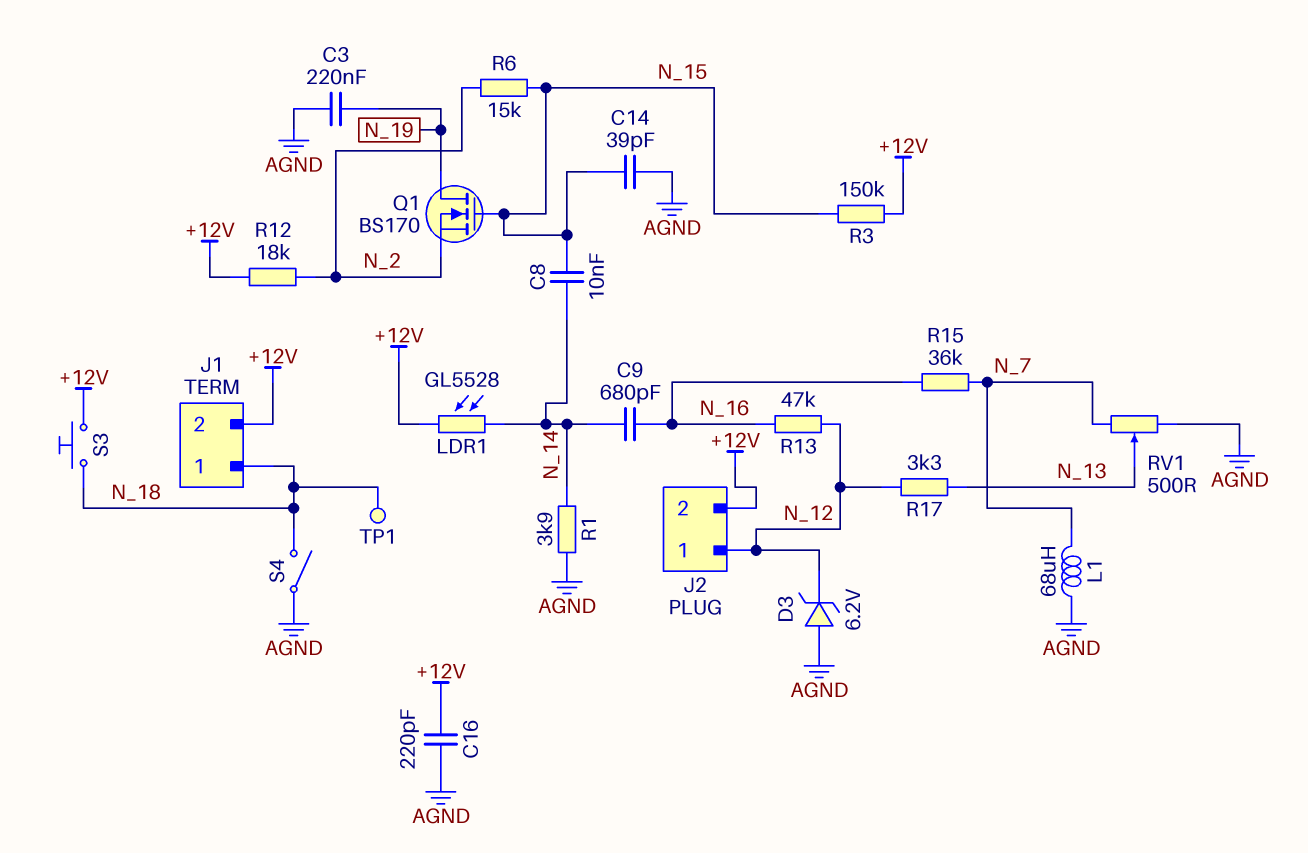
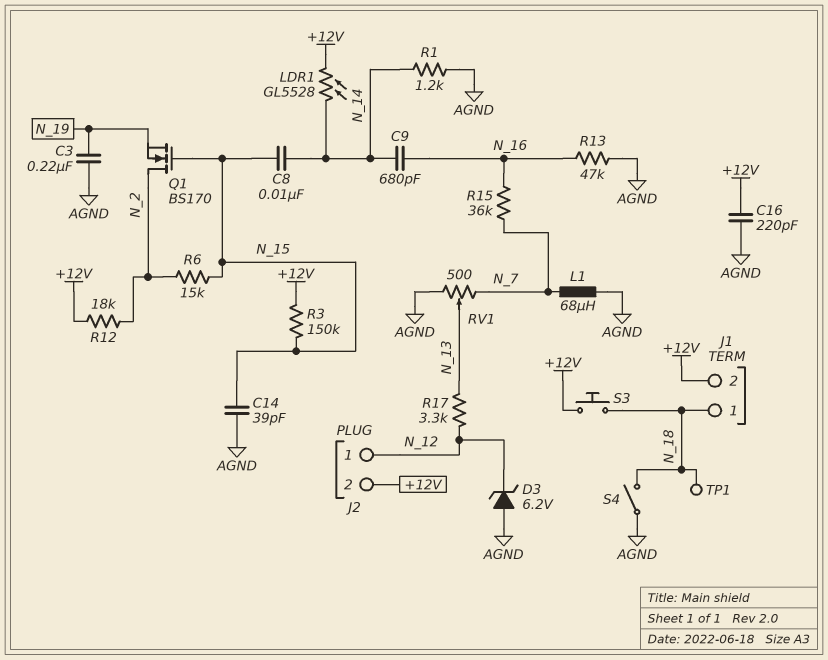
Q1: NMOS BS170 (G N_15, D N_19, S N_2) -> NMOS BS170 (G N_15, D N_2, S N_19)
R1: 3.9k (AGND, N_14) -> 1.2k (AGND, N_14)
R13: 47k (N_12, N_16) -> 47k (AGND, N_16)

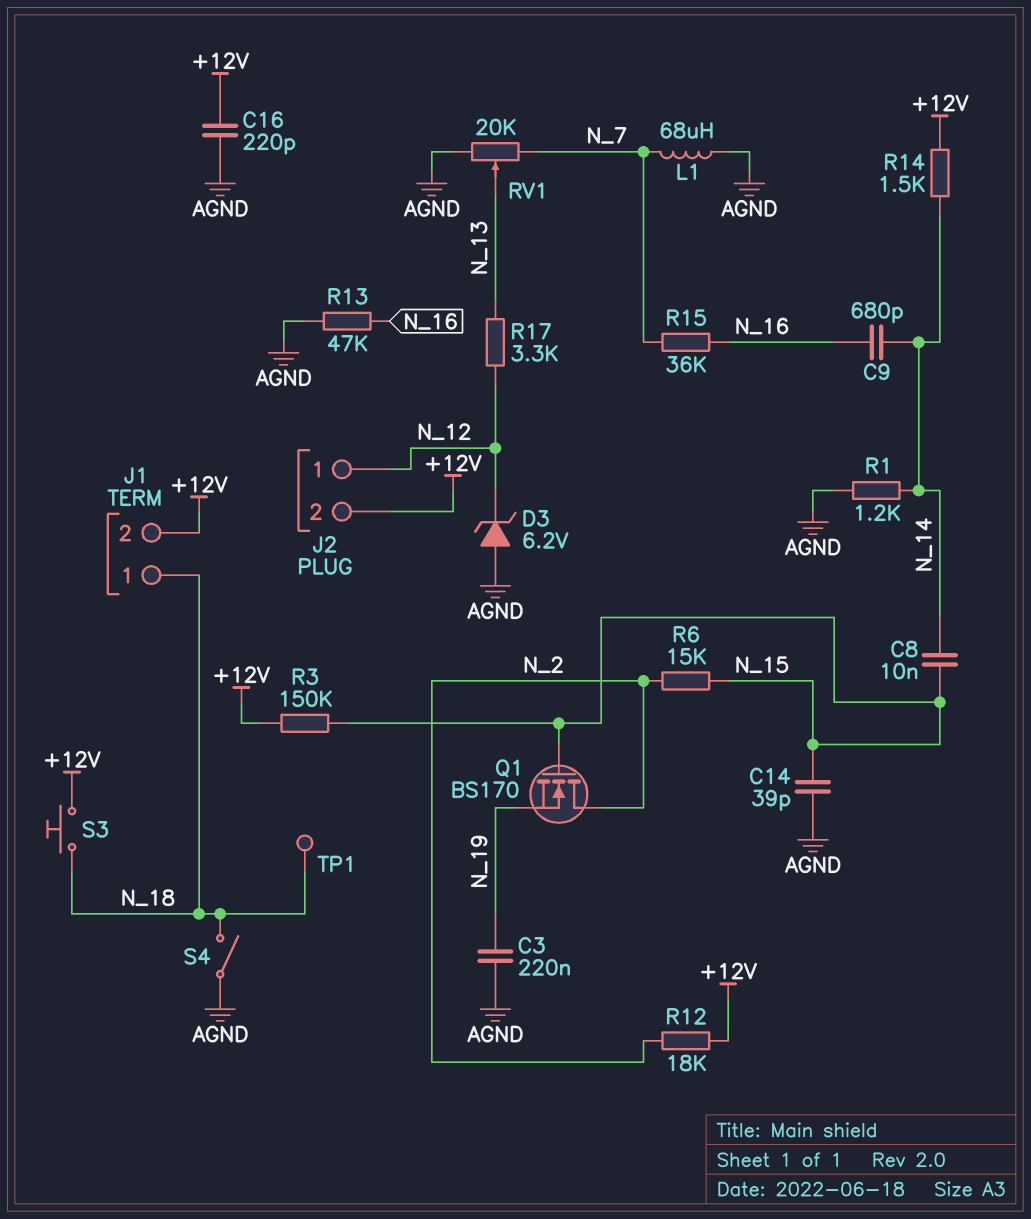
LDR1: GL5528 (+12V, N_14) -> none
R14: none -> 1.5k (+12V, N_14)
RV1: 500 (AGND, N_7, wiper N_13) -> 20k (AGND, N_7, wiper N_13)

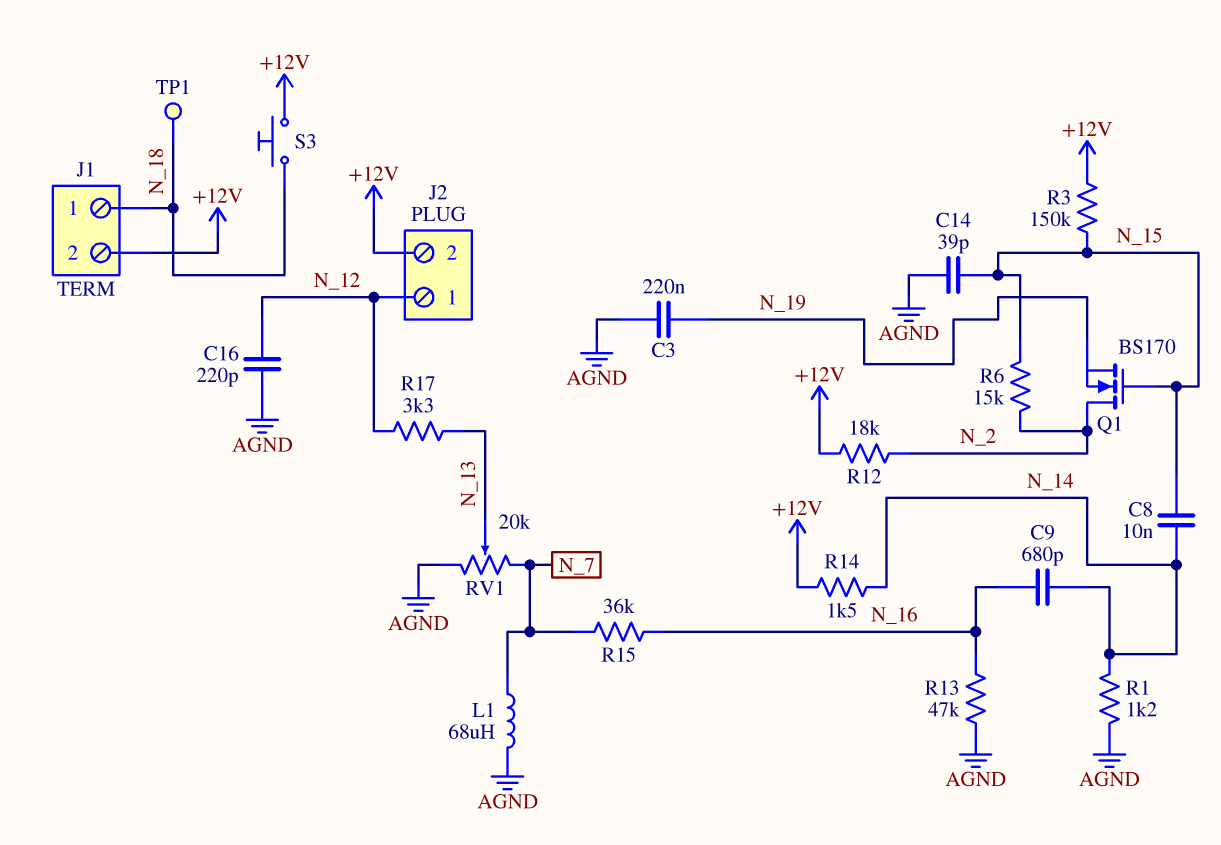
C16: 220pF (+12V, AGND) -> 220pF (AGND, N_12)
D3: zener 6.2V (A AGND, K N_12) -> none
S4: switch (AGND, N_18) -> none

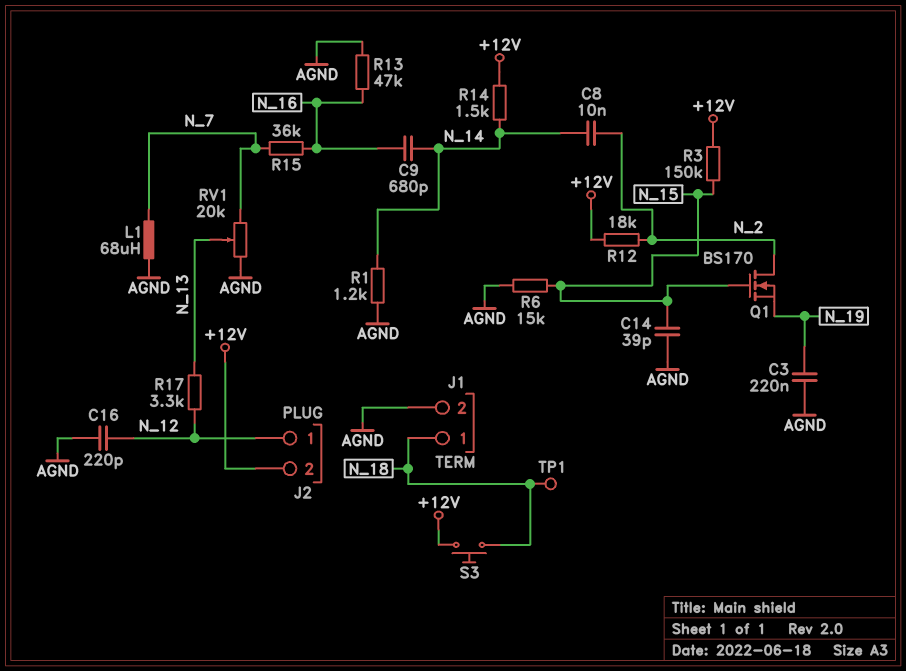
C8: 10nF (N_14, N_15) -> 10nF (N_2, N_14)
J1 pin 2: +12V -> AGND
R6: 15k (N_2, N_15) -> 15k (AGND, N_15)

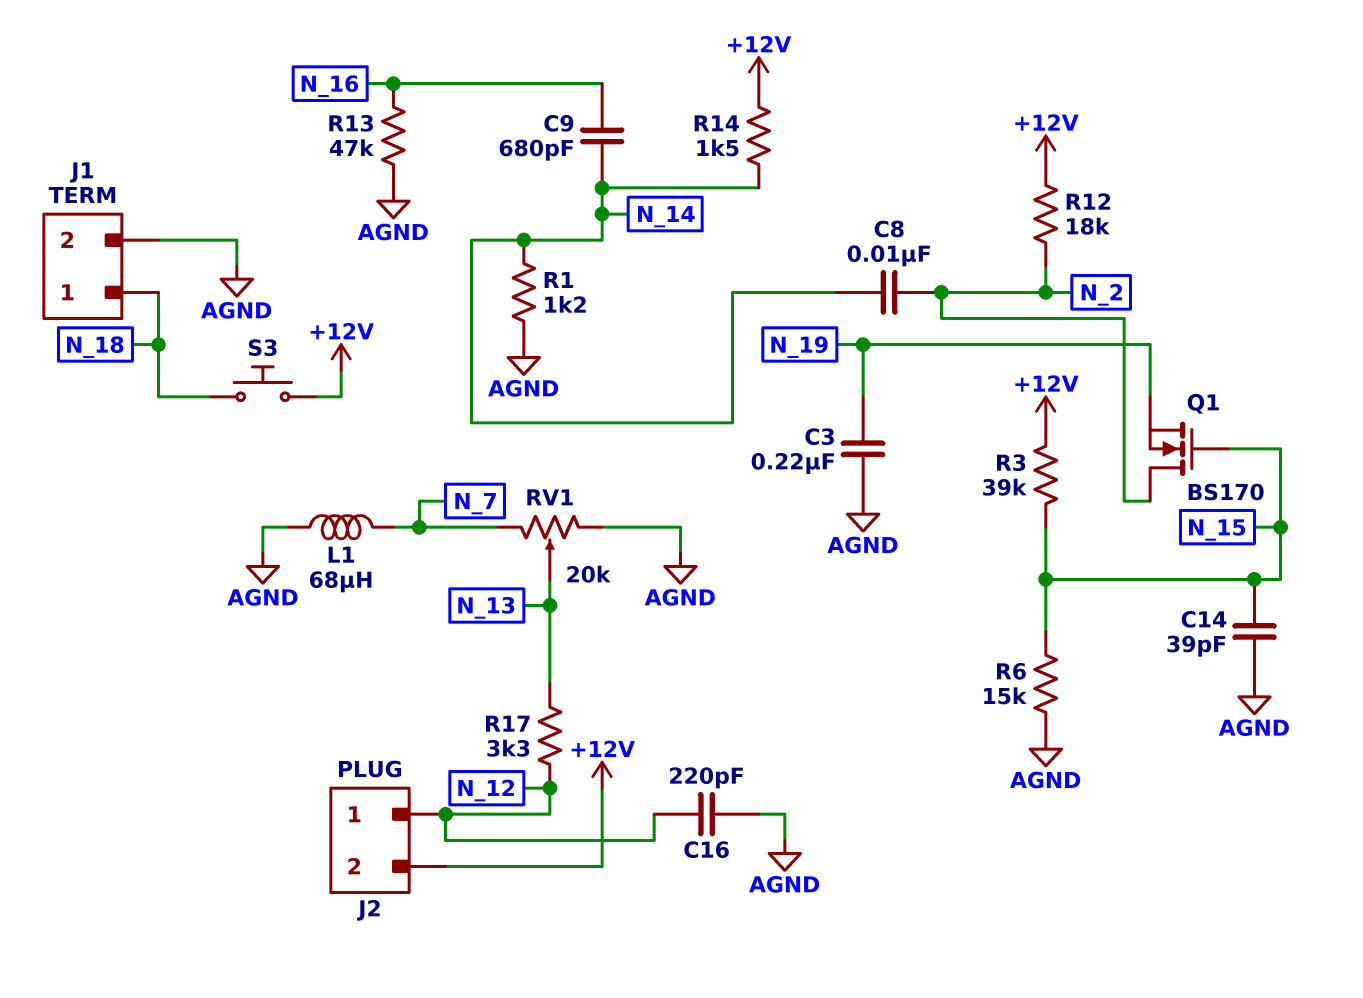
R3: 150k (+12V, N_15) -> 39k (+12V, N_15)
R15: 36k (N_7, N_16) -> none
TP1: test point (N_18) -> none

